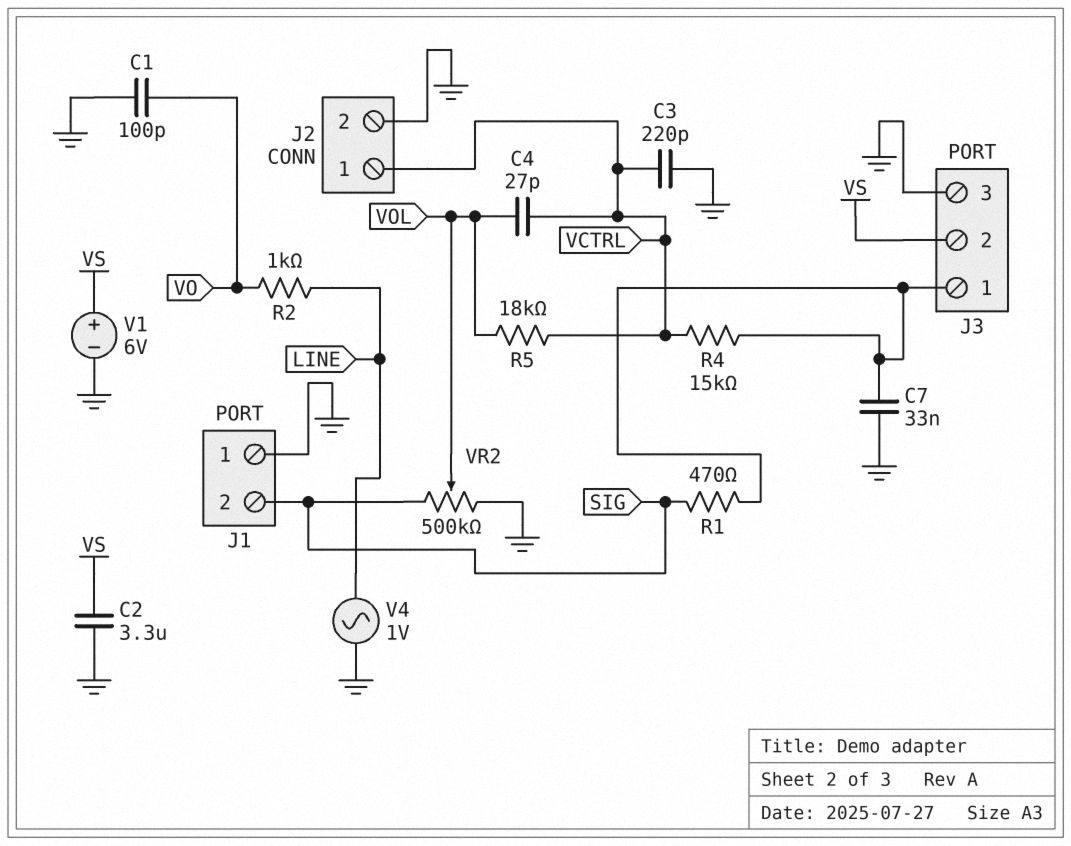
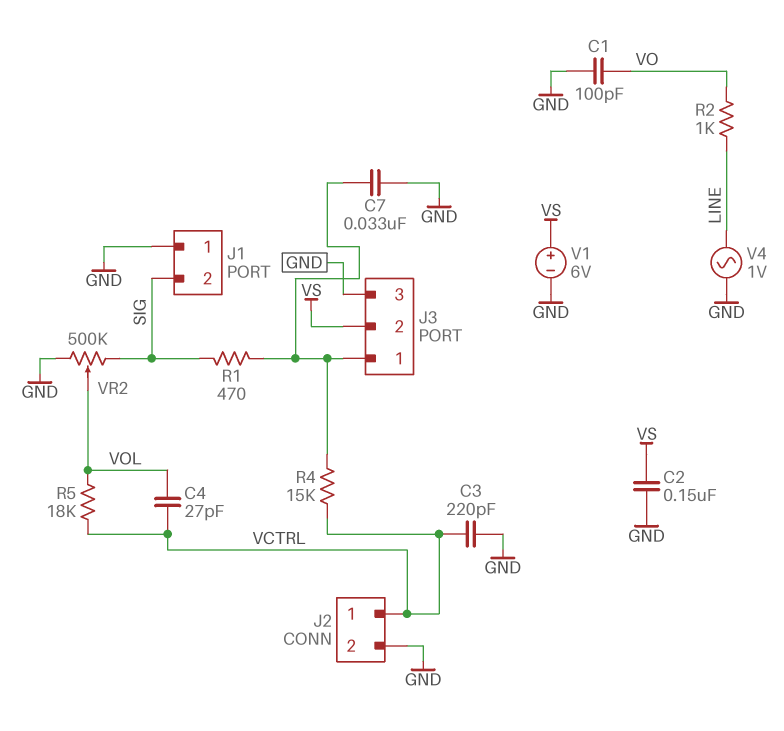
C2: 3.3uF (GND, VS) -> 150nF (GND, VS)

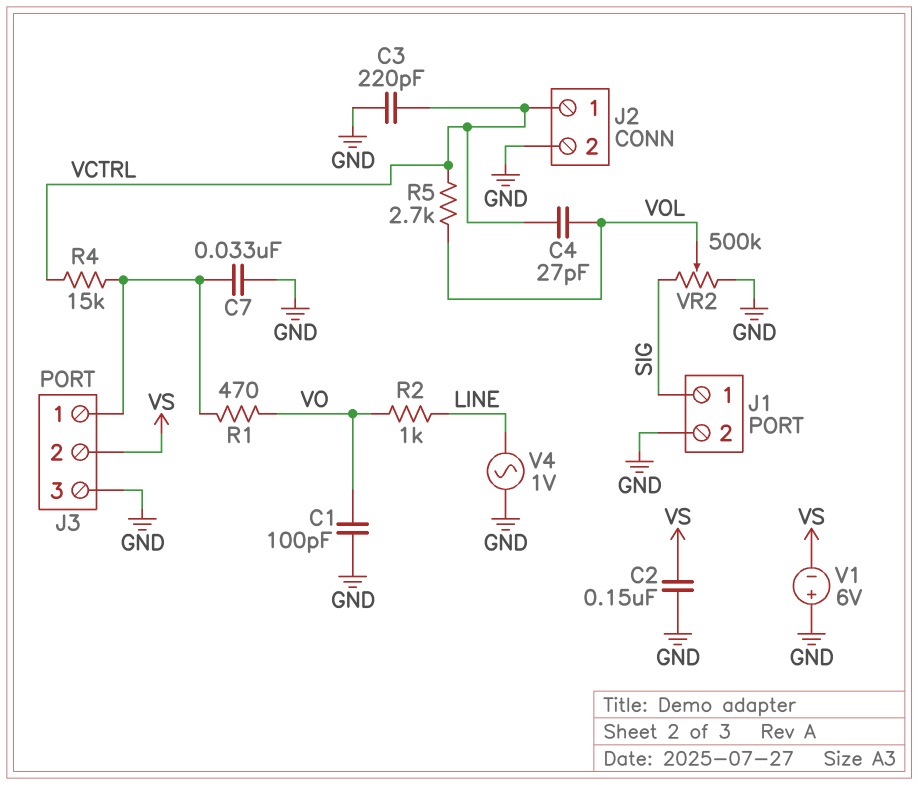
J1 pin 1: GND -> SIG
J1 pin 2: SIG -> GND
R1: 470 (J3/1, SIG) -> 470 (J3/1, VO)
R5: 18k (VCTRL, VOL) -> 2.7k (VCTRL, VOL)
V1: 6V (plus VS, minus GND) -> 6V (plus GND, minus VS)

